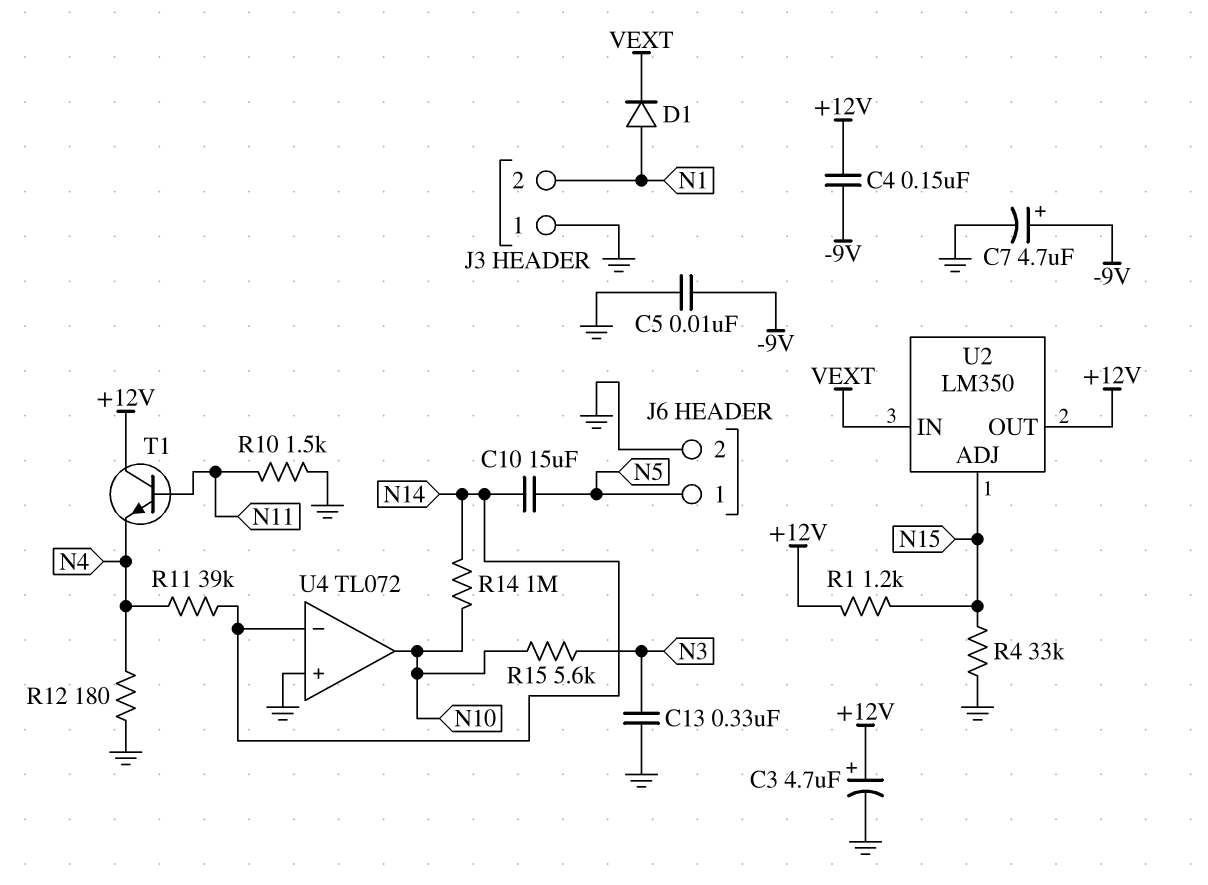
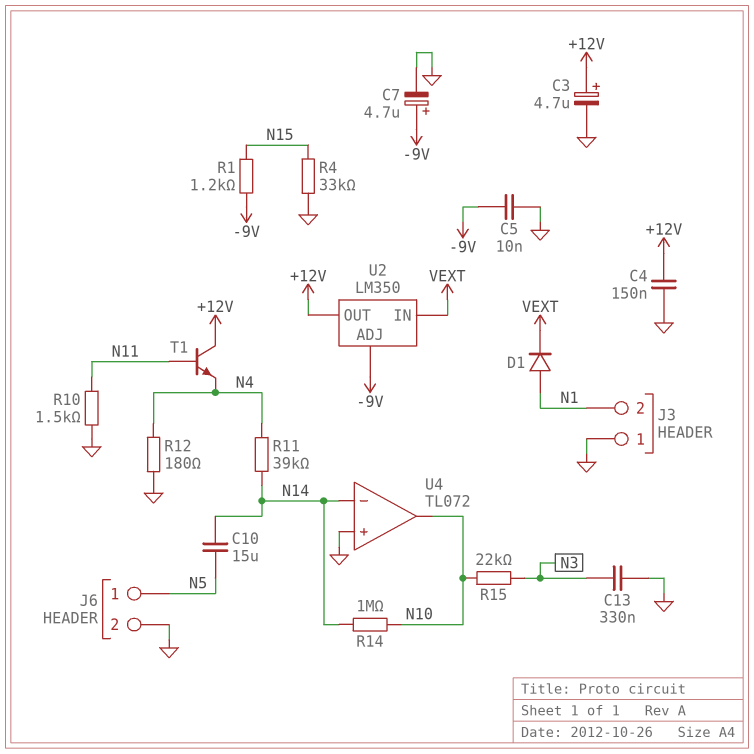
C4: 150nF (+12V, -9V) -> 150nF (+12V, GND)
R1: 1.2k (+12V, N15) -> 1.2k (-9V, N15)
R15: 5.6k (N3, N10) -> 22k (N3, N10)
U2 pin ADJ: N15 -> -9V

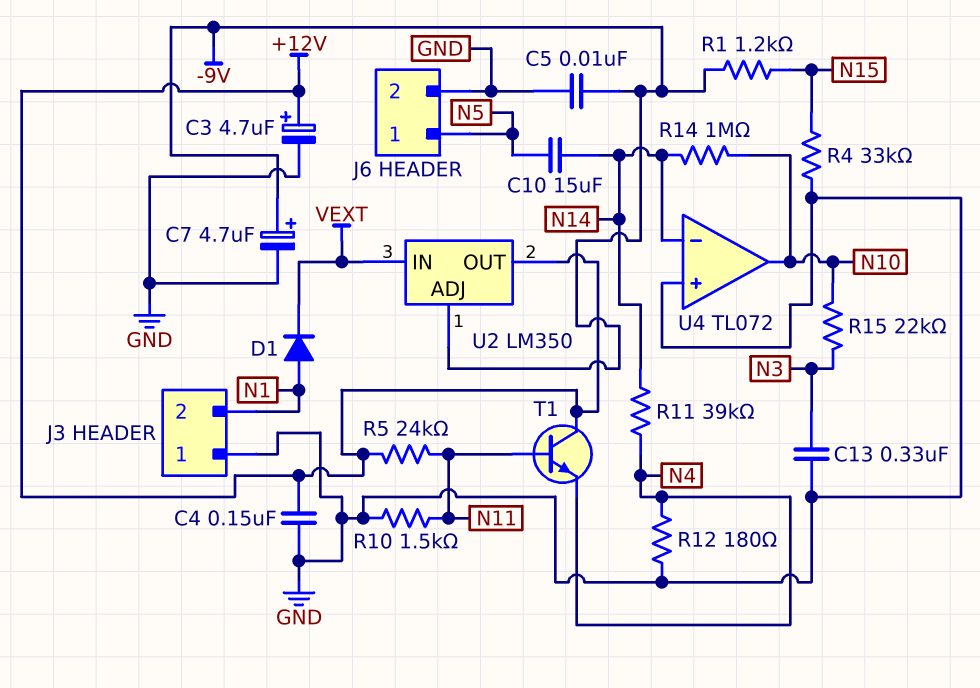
R5: none -> 24k (+12V, N11)

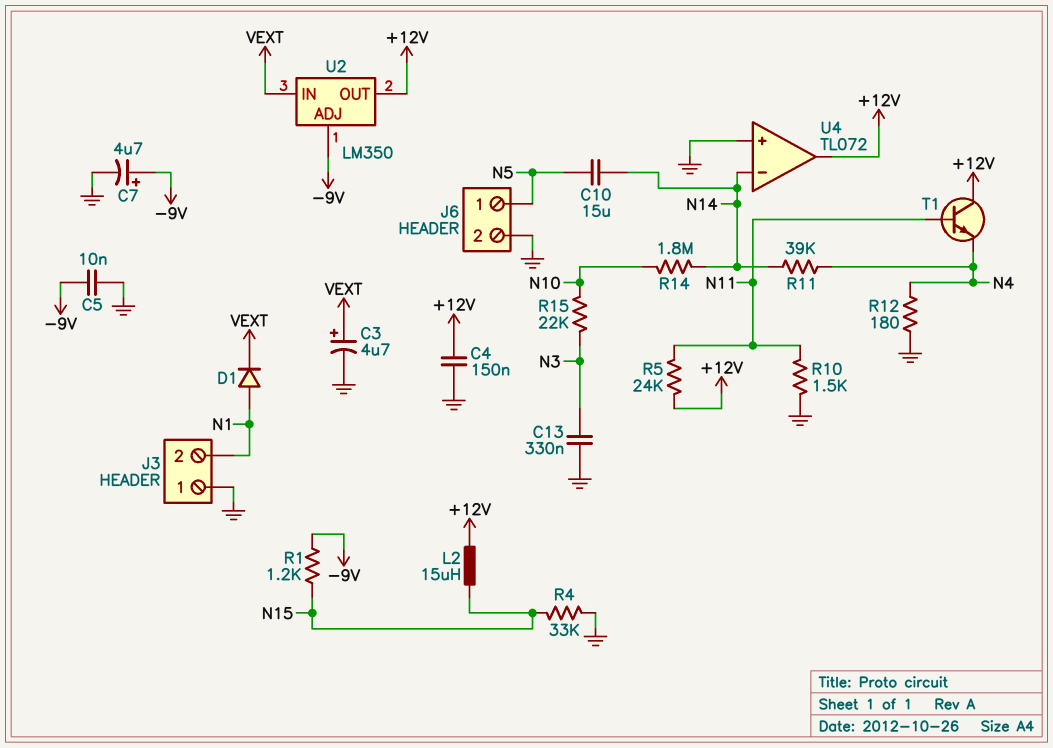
C3: 4.7uF (plus +12V, minus GND) -> 4.7uF (plus VEXT, minus GND)
L2: none -> 15uH (+12V, N15)
R14: 1M (N10, N14) -> 1.8M (N10, N14)
U4 pin out: N10 -> +12V

